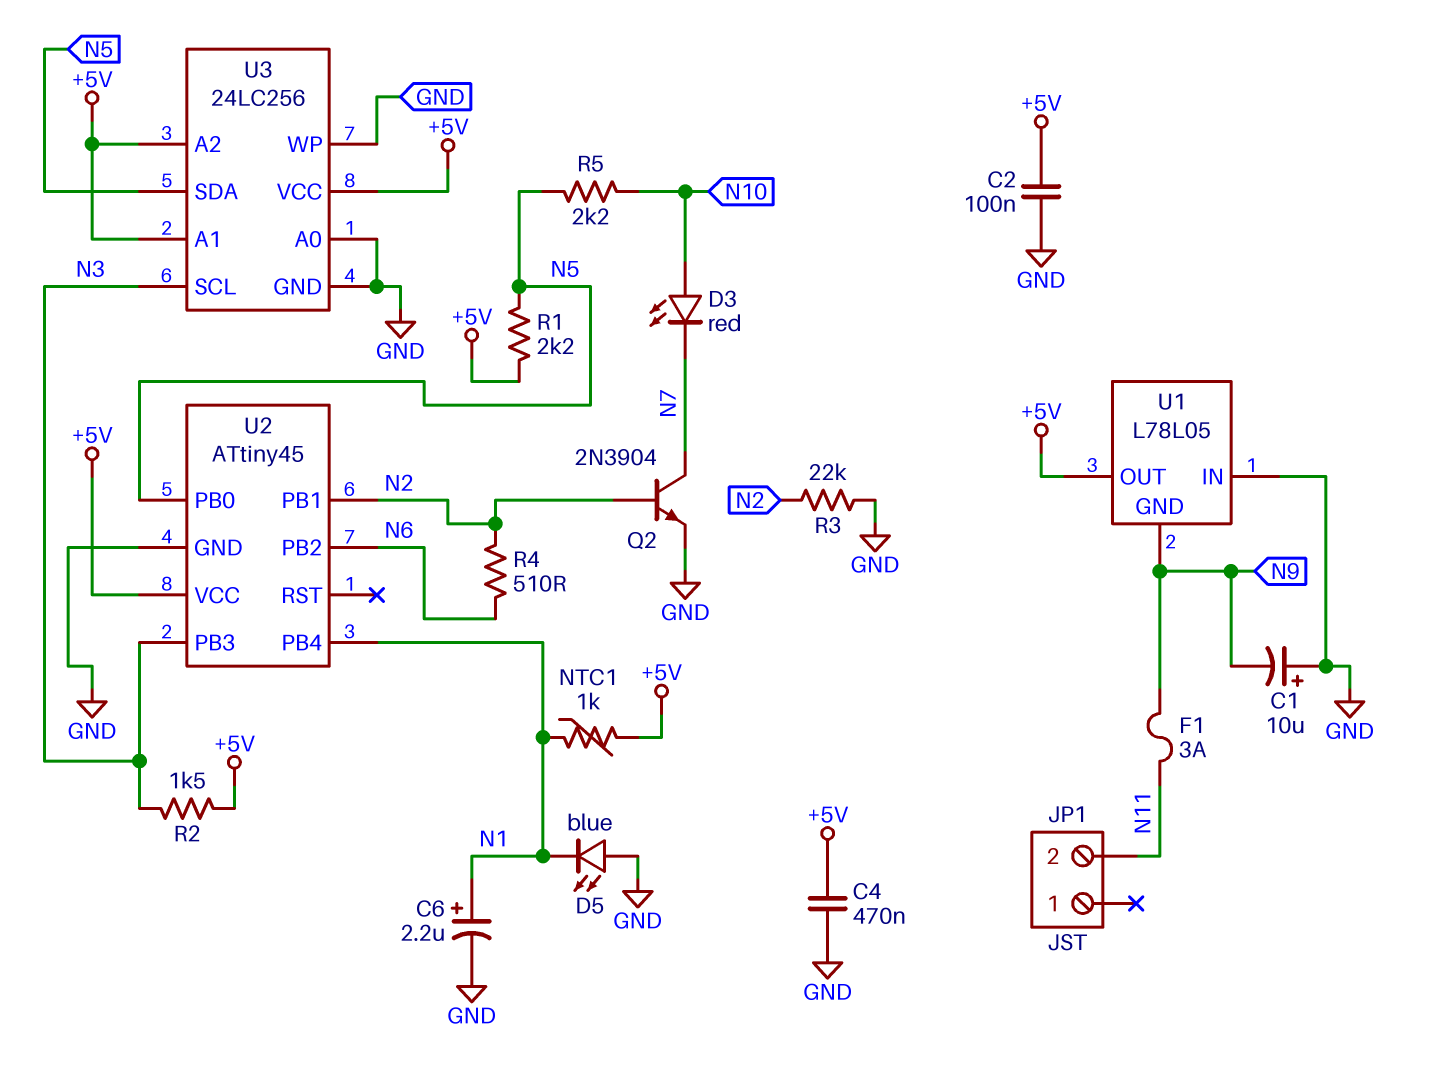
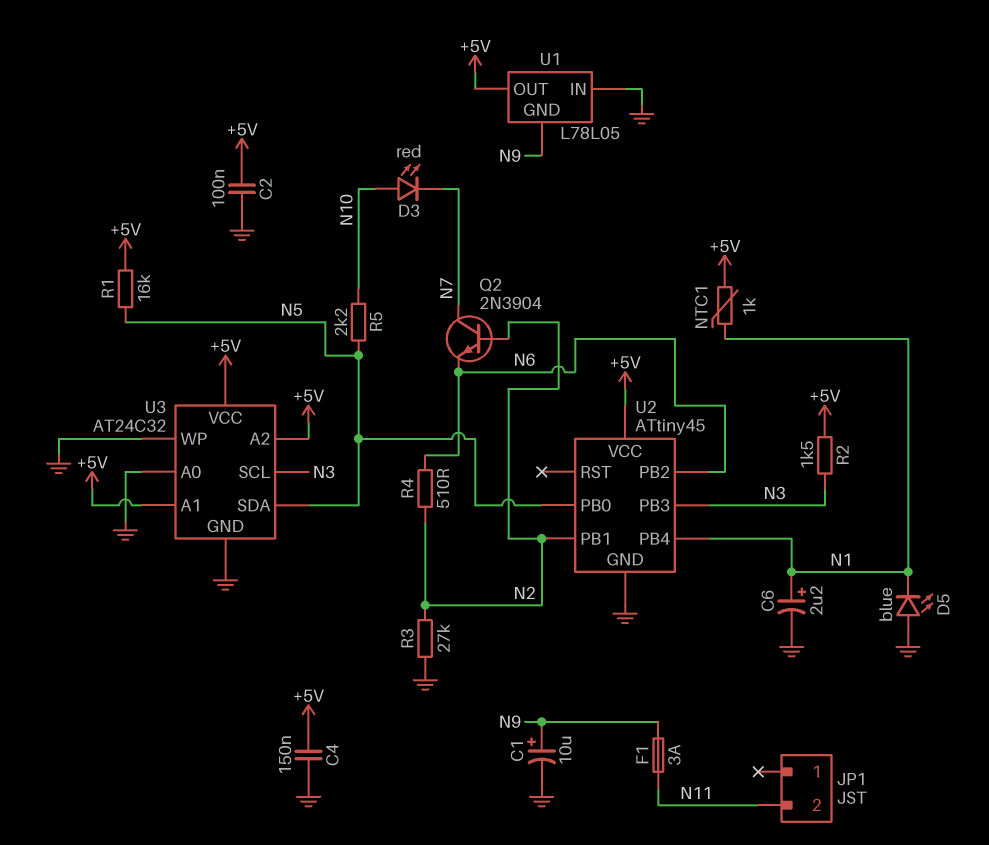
C1: 10uF (plus GND, minus N9) -> 10uF (plus N9, minus GND)
C4: 470nF (+5V, GND) -> 150nF (+5V, GND)
Q2: NPN 2N3904 (B N2, C N7, E GND) -> NPN 2N3904 (B N2, C N7, E N6)
R1: 2.2k (+5V, N5) -> 16k (+5V, N5)
R3: 22k (GND, N2) -> 27k (GND, N2)
U3: 24LC256 -> AT24C32

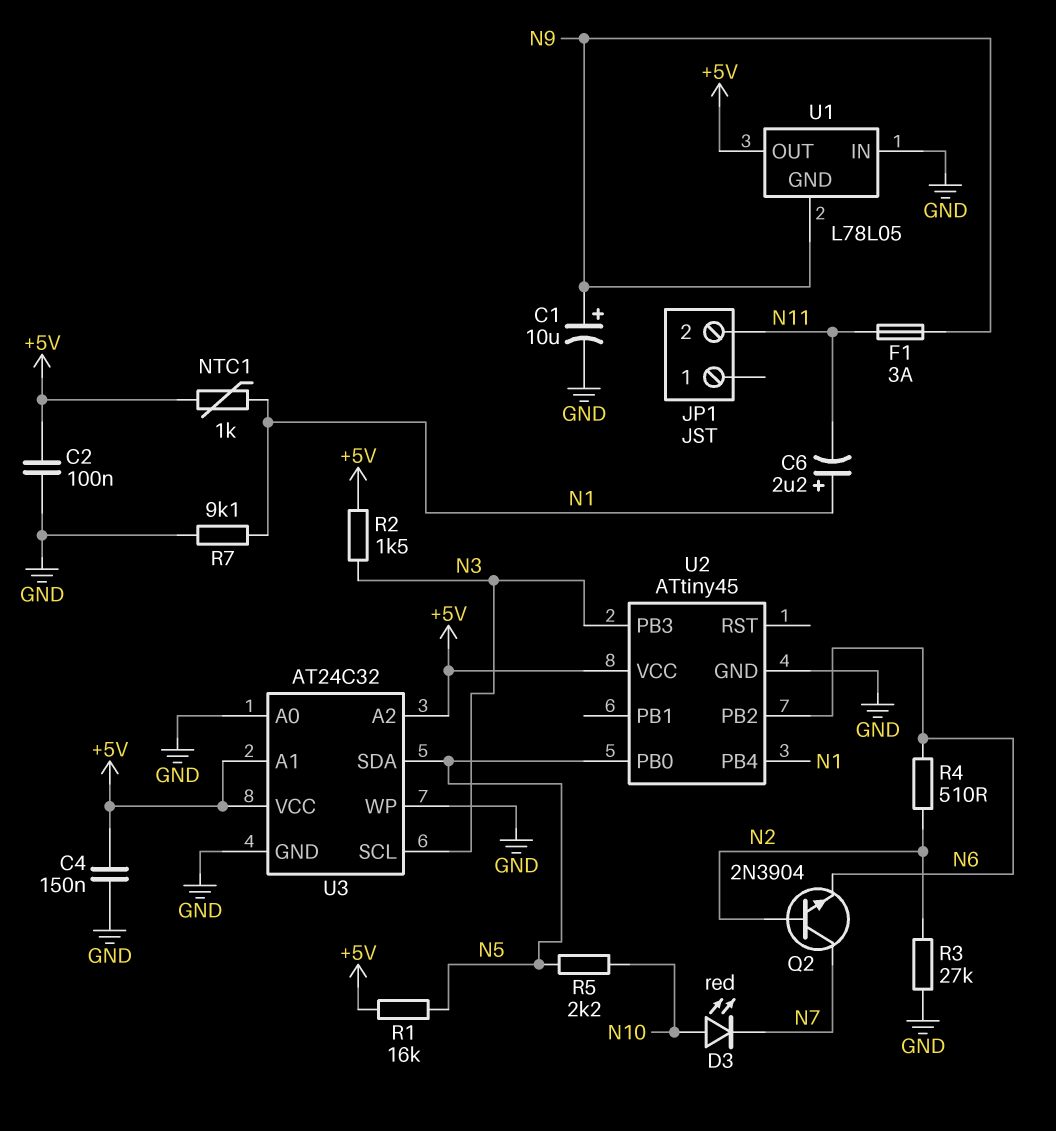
C6: 2.2uF (plus N1, minus GND) -> 2.2uF (plus N1, minus N11)
D5: LED blue (A GND, K N1) -> none
R7: none -> 9.1k (GND, N1)
U2 pin PB1: N2 -> none

